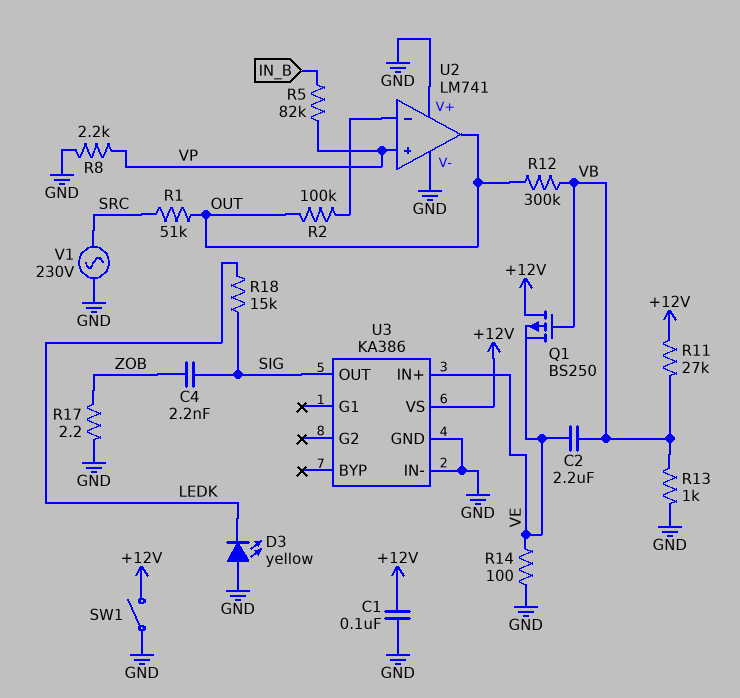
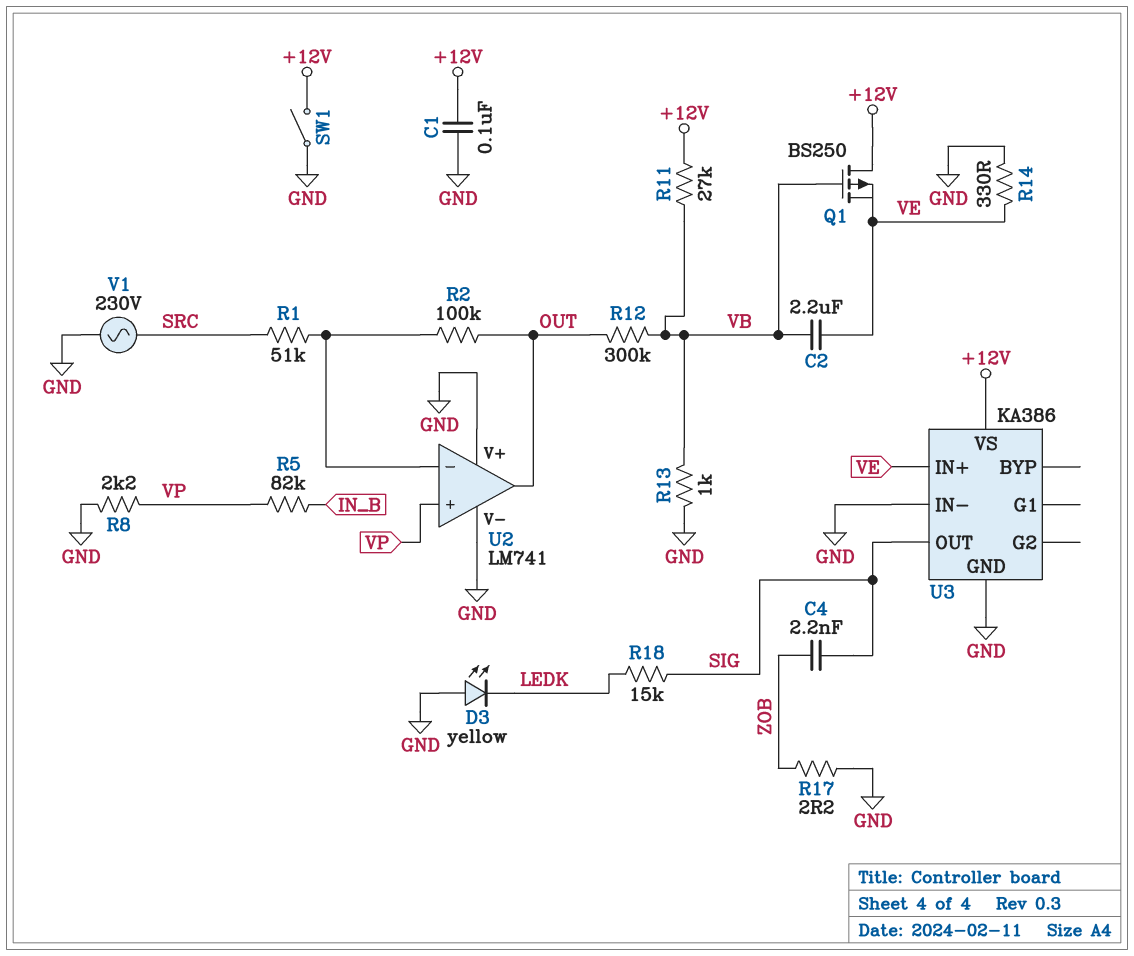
R1: 51k (OUT, SRC) -> 51k (SRC, U2/in-)
R14: 100 (GND, VE) -> 330 (GND, VE)

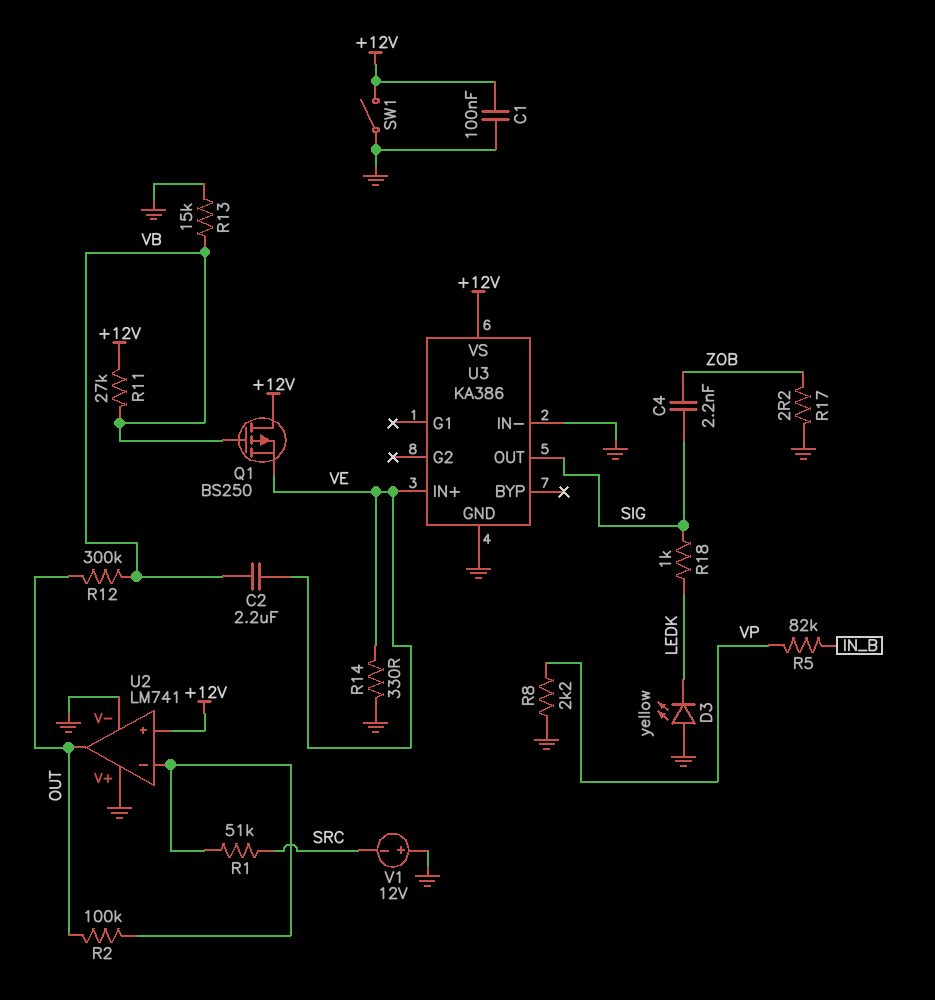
R13: 1k (GND, VB) -> 15k (GND, VB)
R18: 15k (LEDK, SIG) -> 1k (LEDK, SIG)
U2 pin in+: VP -> +12V
V1: AC 230V (GND, SRC) -> 12V (plus GND, minus SRC)

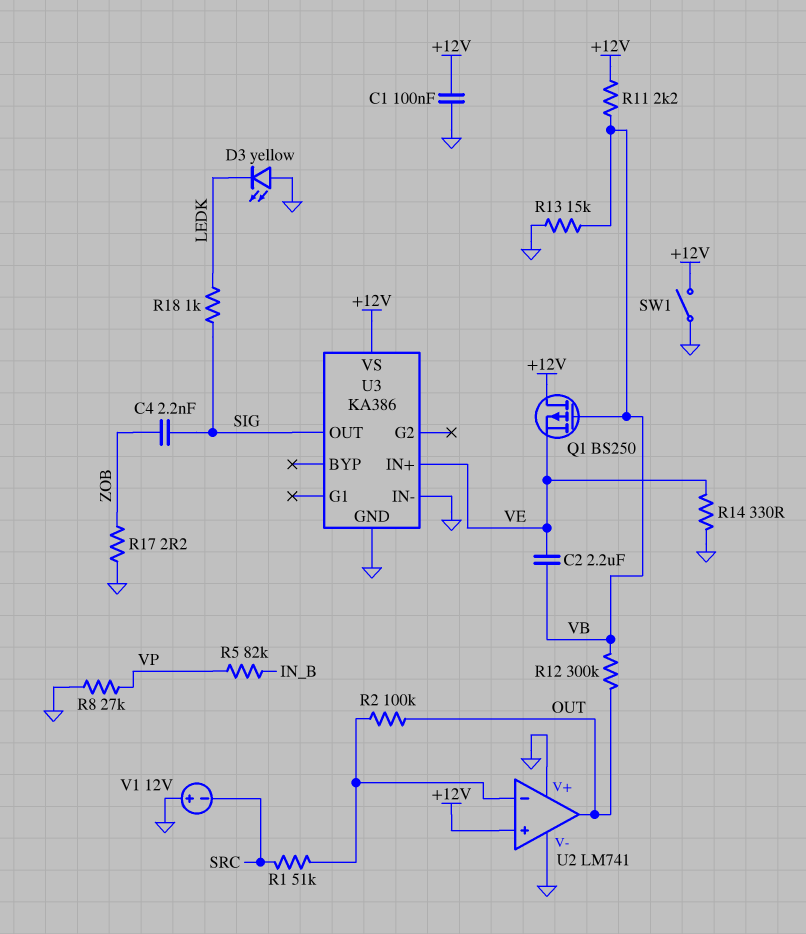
R8: 2.2k (GND, VP) -> 27k (GND, VP)
R11: 27k (+12V, VB) -> 2.2k (+12V, VB)

